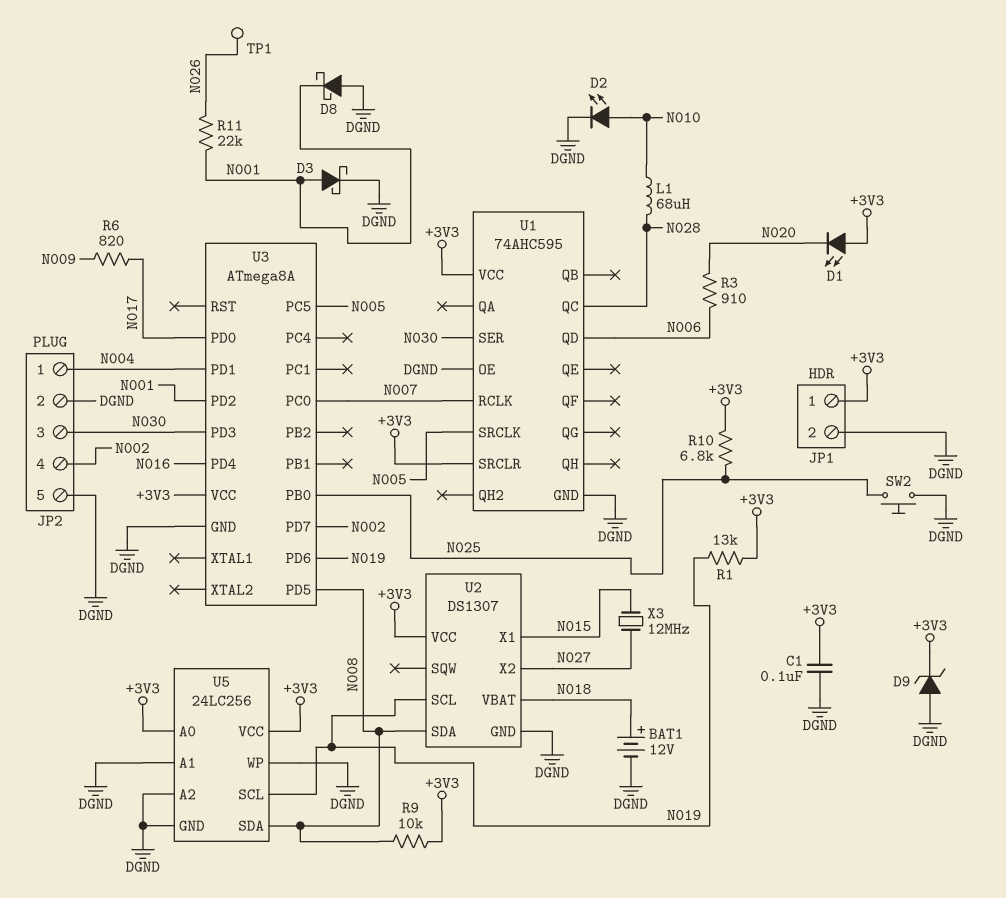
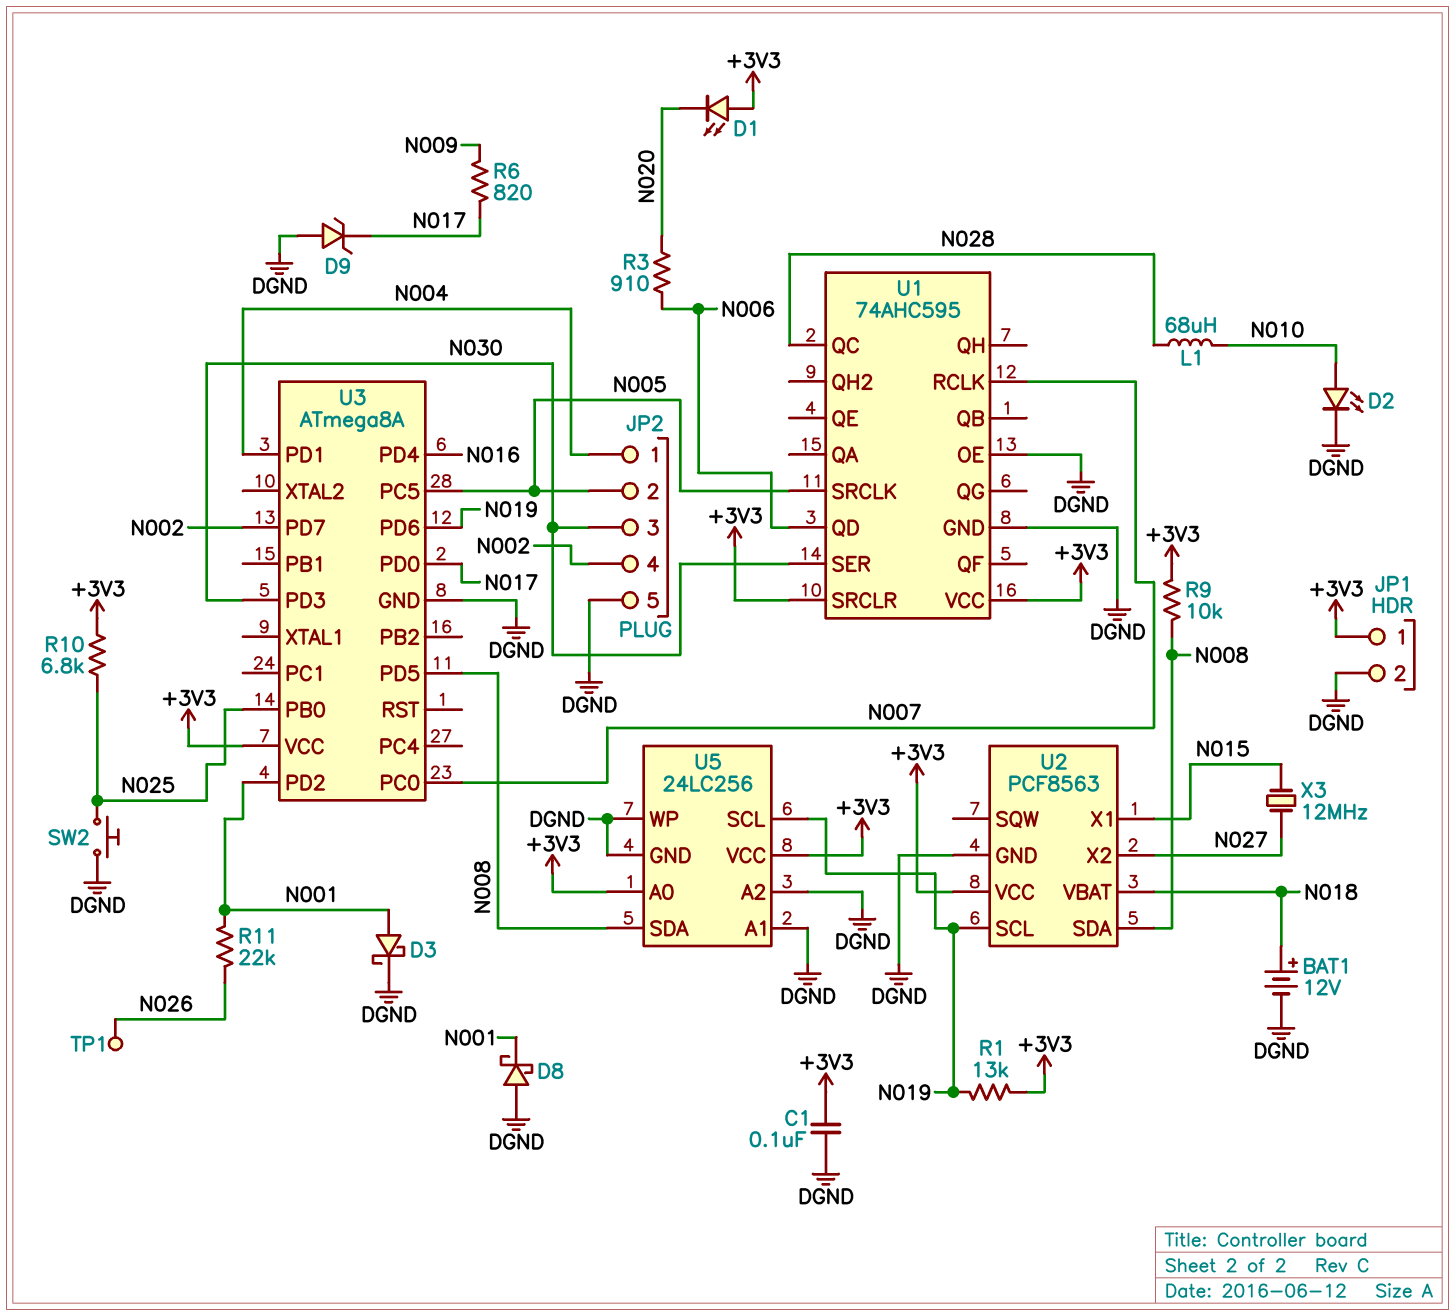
D9: zener (A DGND, K +3V3) -> zener (A DGND, K N017)
JP2 pin 2: DGND -> N005
U2: DS1307 -> PCF8563

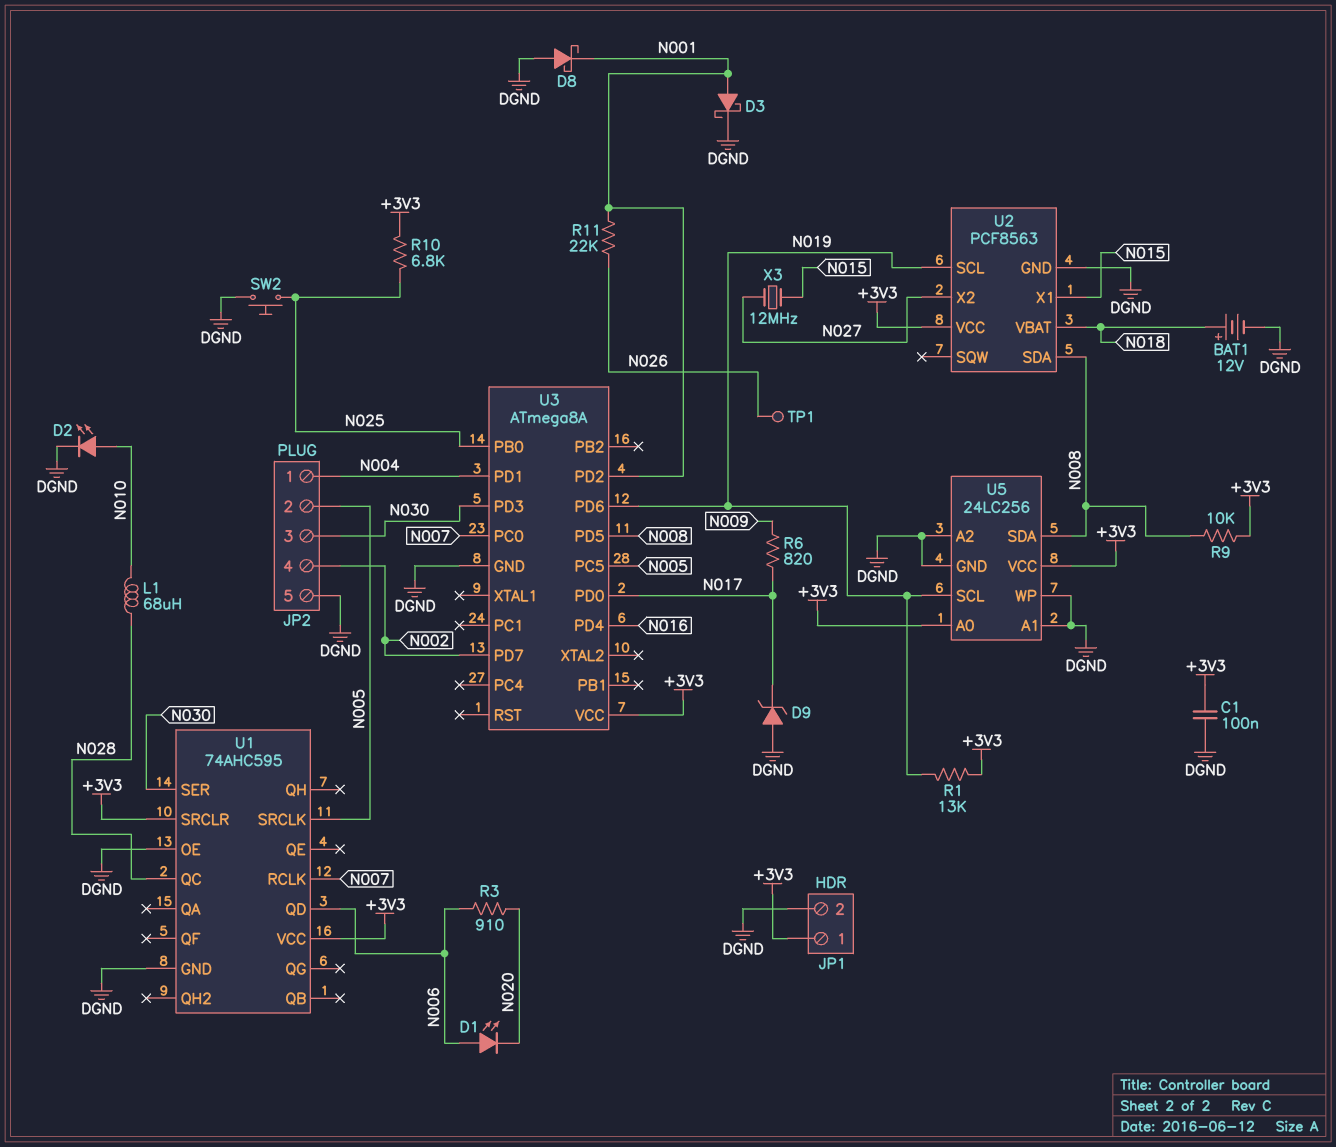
D1: LED (A +3V3, K N020) -> LED (A N006, K N020)

